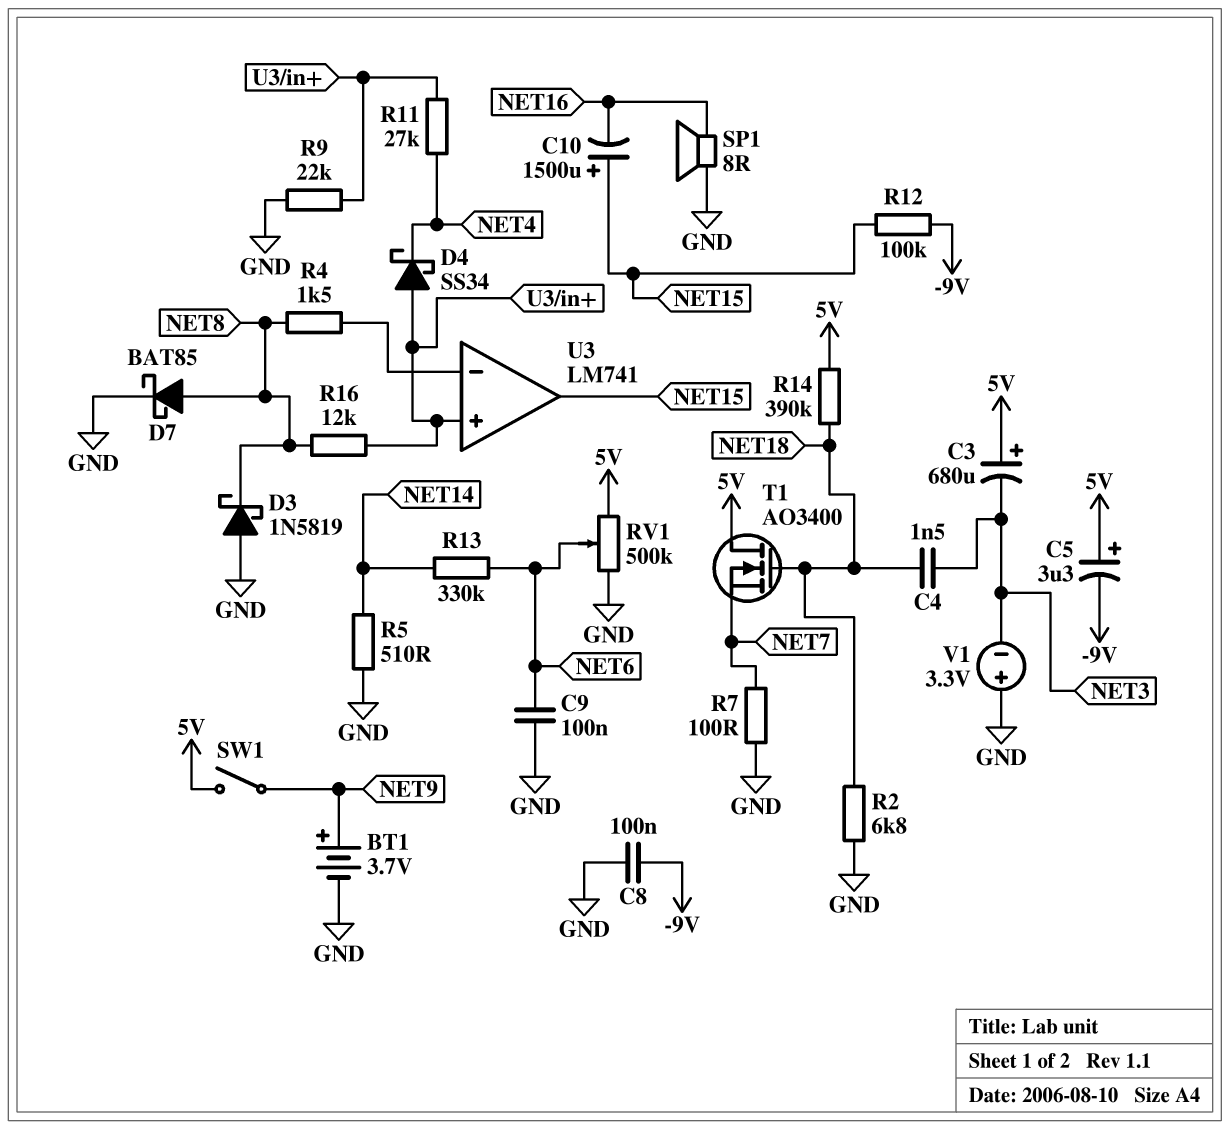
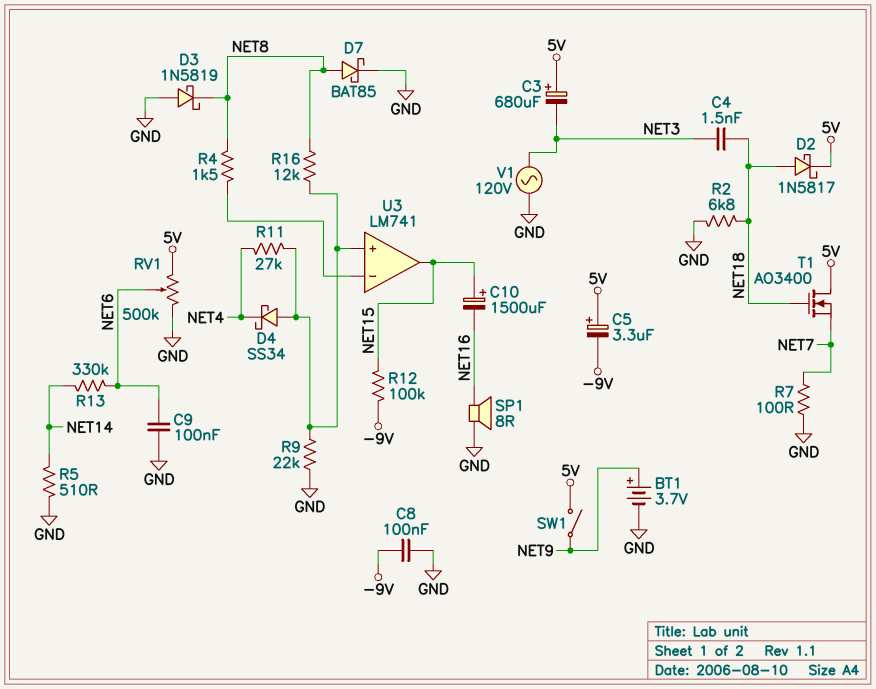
D2: none -> schottky 1N5817 (A NET18, K 5V)
R14: 390k (5V, NET18) -> none
V1: 3.3V (plus GND, minus NET3) -> AC 120V (GND, NET3)

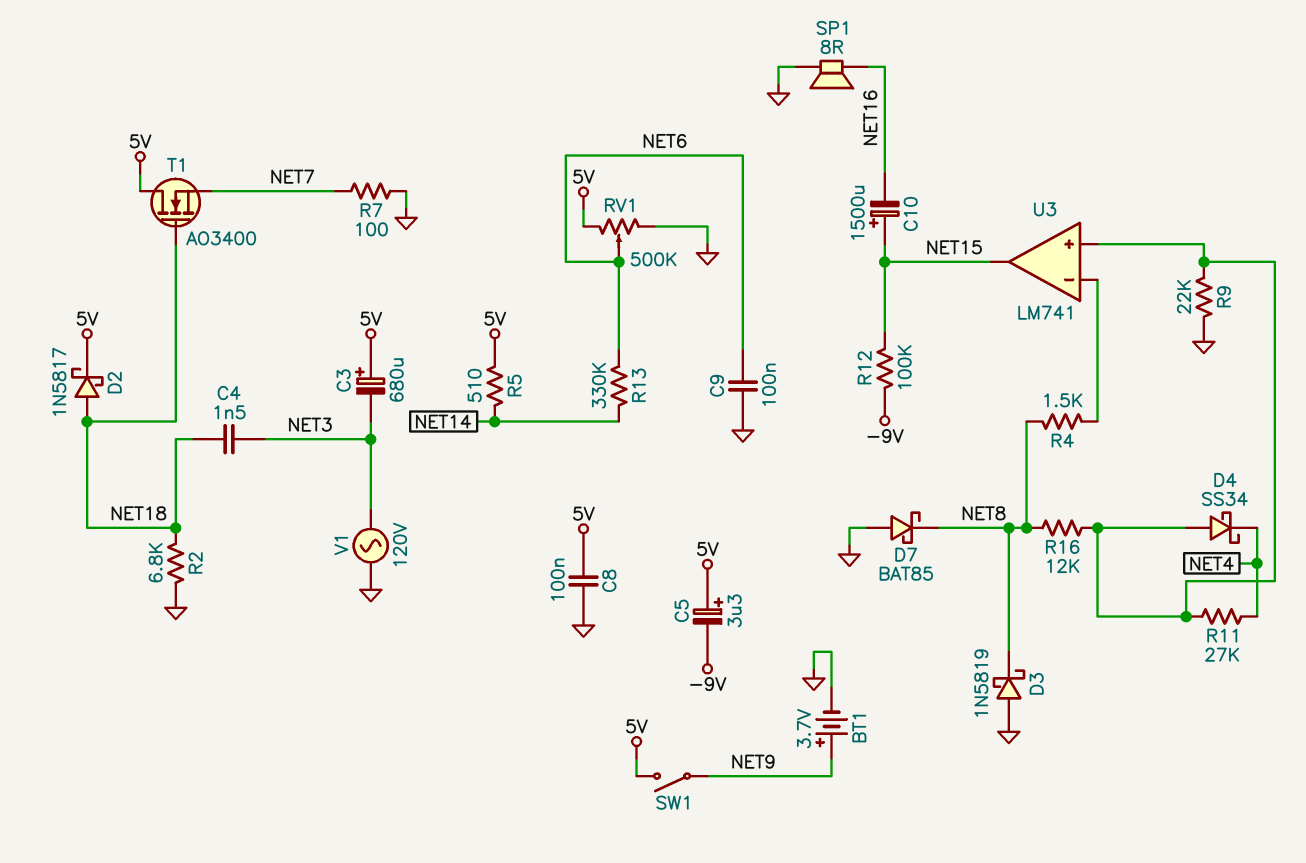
C8: 100nF (-9V, GND) -> 100nF (5V, GND)
D7: schottky BAT85 (A NET8, K GND) -> schottky BAT85 (A GND, K NET8)
R5: 510 (GND, NET14) -> 510 (5V, NET14)

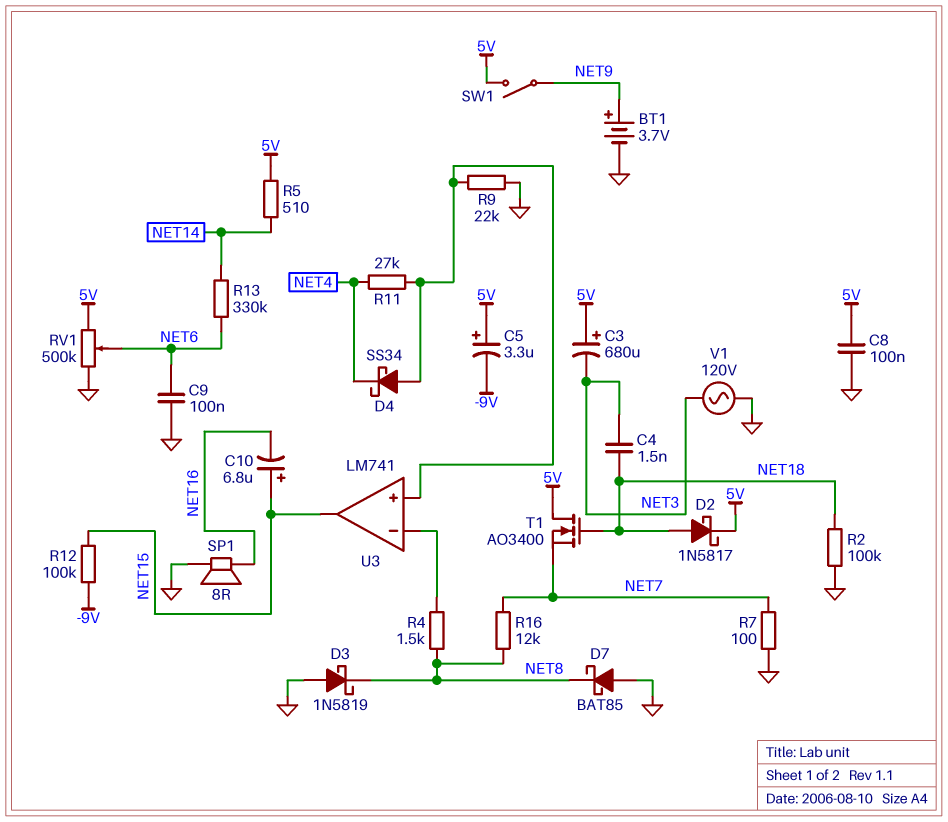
C10: 1500uF (plus NET15, minus NET16) -> 6.8uF (plus NET15, minus NET16)
R2: 6.8k (GND, NET18) -> 100k (GND, NET18)
R16: 12k (NET8, U3/in+) -> 12k (NET7, NET8)

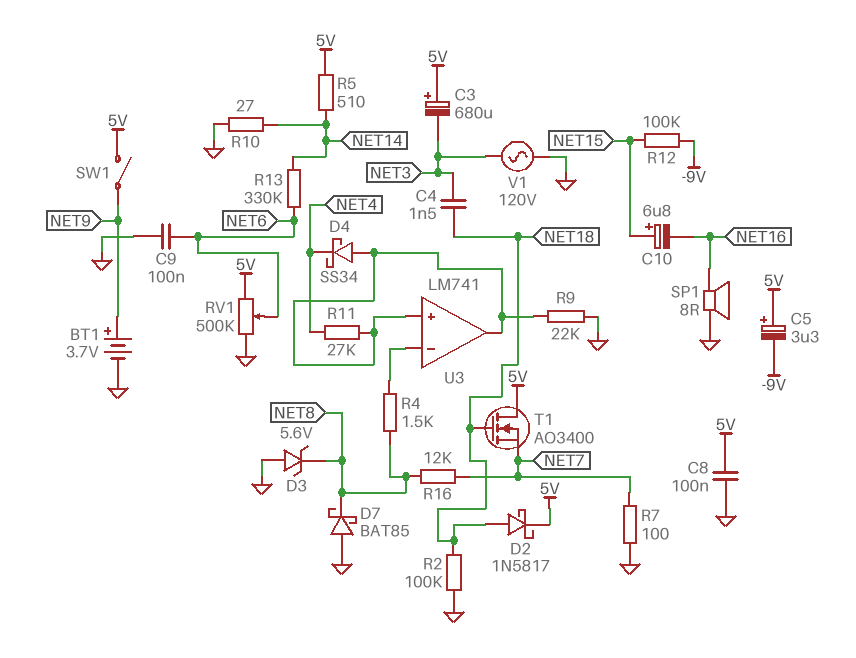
D3: schottky 1N5819 (A GND, K NET8) -> zener 5.6V (A GND, K NET8)
R10: none -> 27 (GND, NET14)
U3 pin out: NET15 -> U3/in+

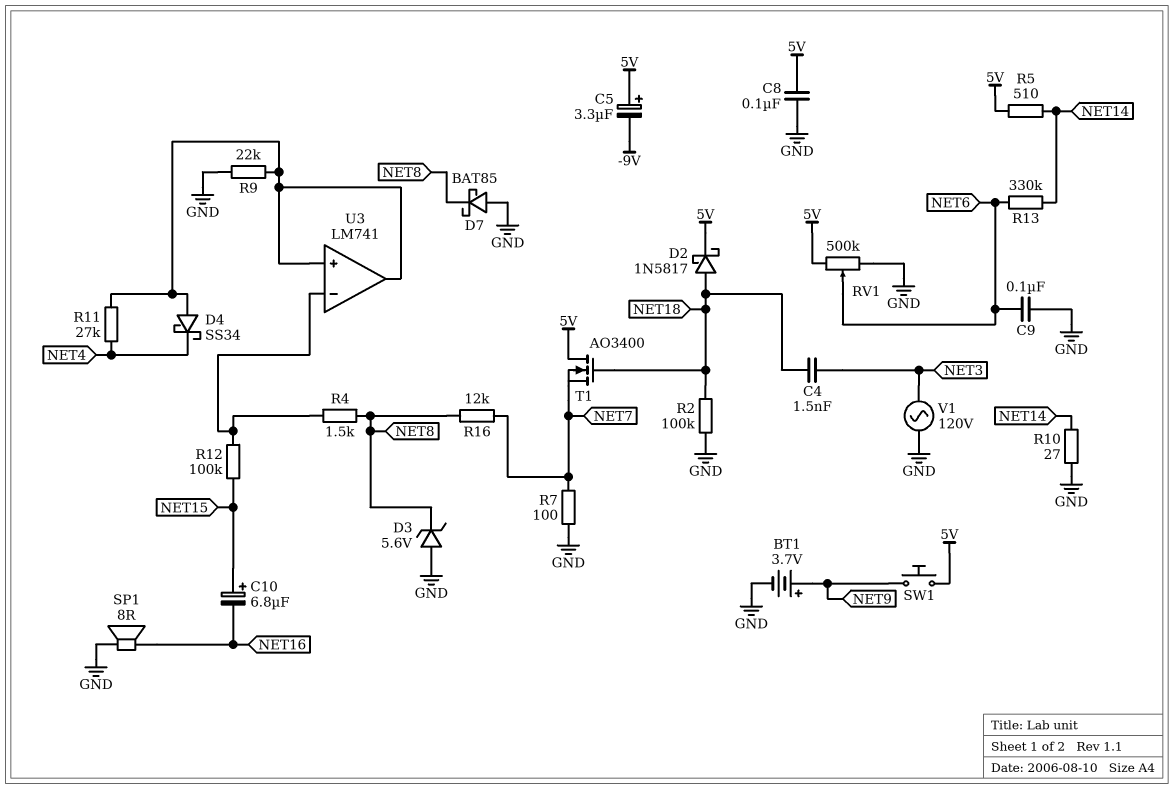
C3: 680uF (plus 5V, minus NET3) -> none
R12: 100k (-9V, NET15) -> 100k (NET15, U3/in-)
SW1: switch (5V, NET9) -> button (5V, NET9)

